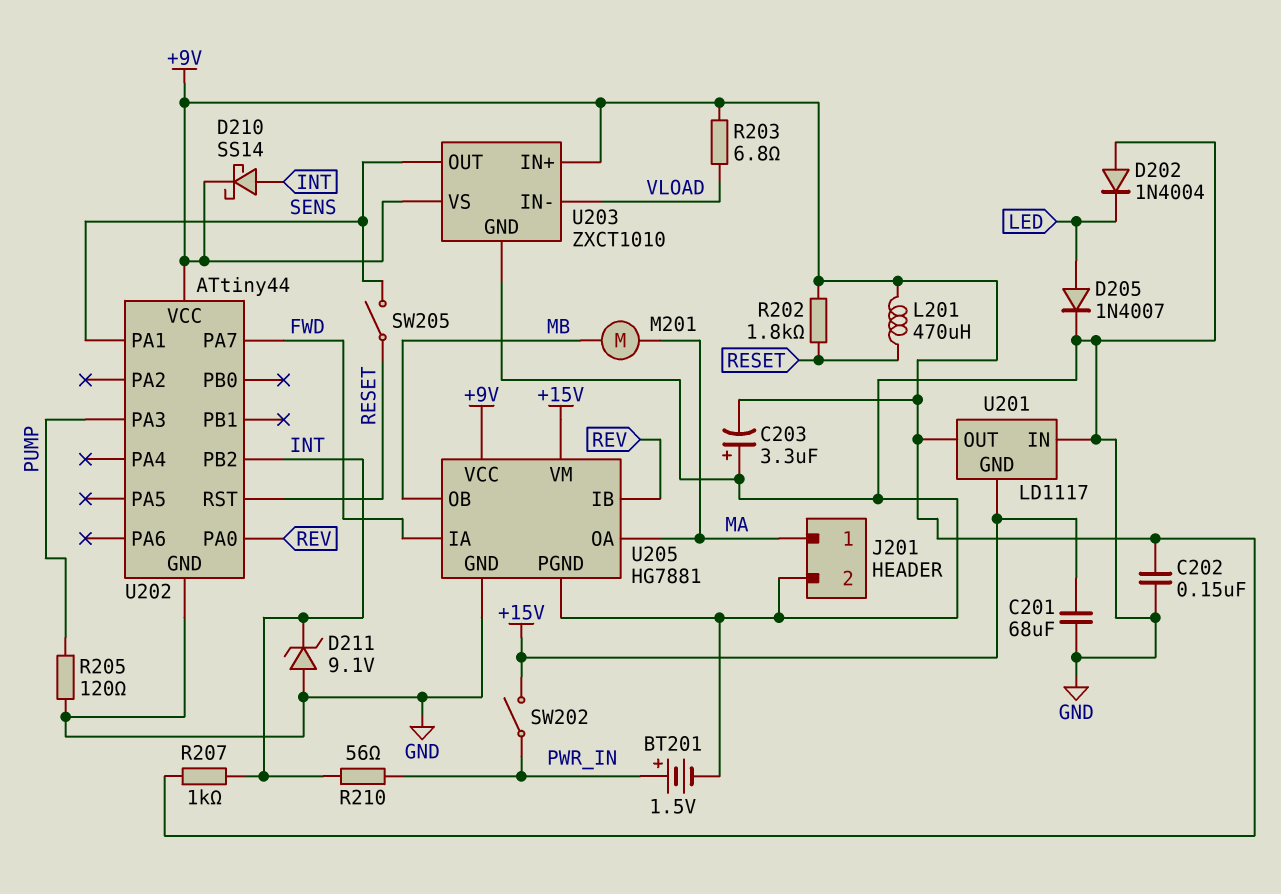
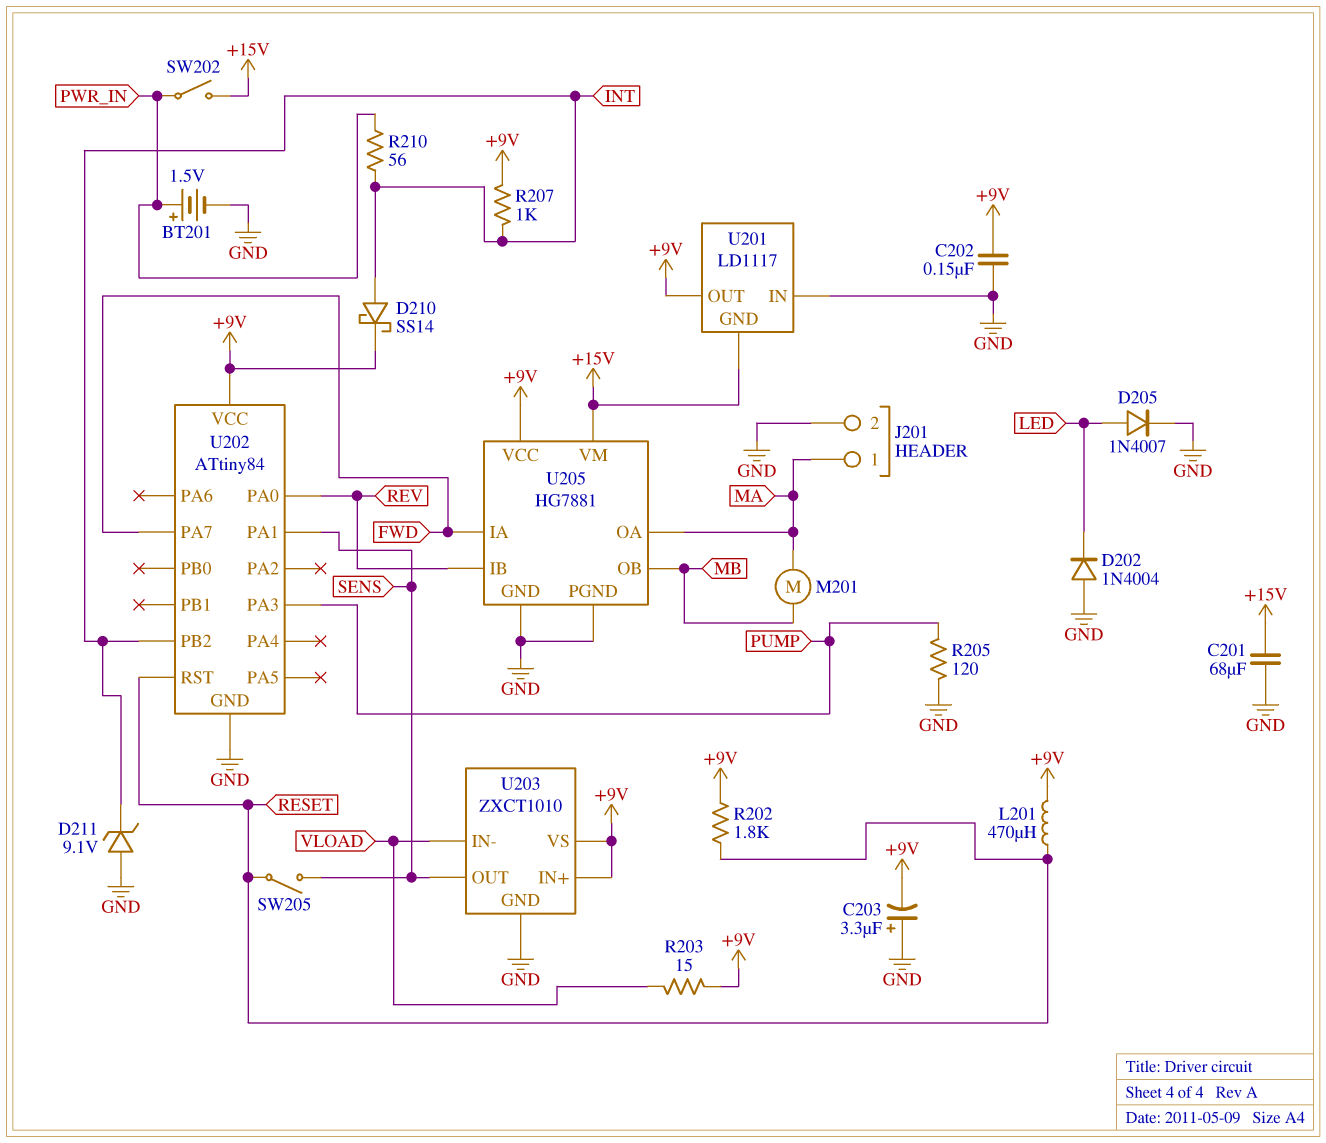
R203: 6.8 (+9V, VLOAD) -> 15 (+9V, VLOAD)
U202: ATtiny44 -> ATtiny84

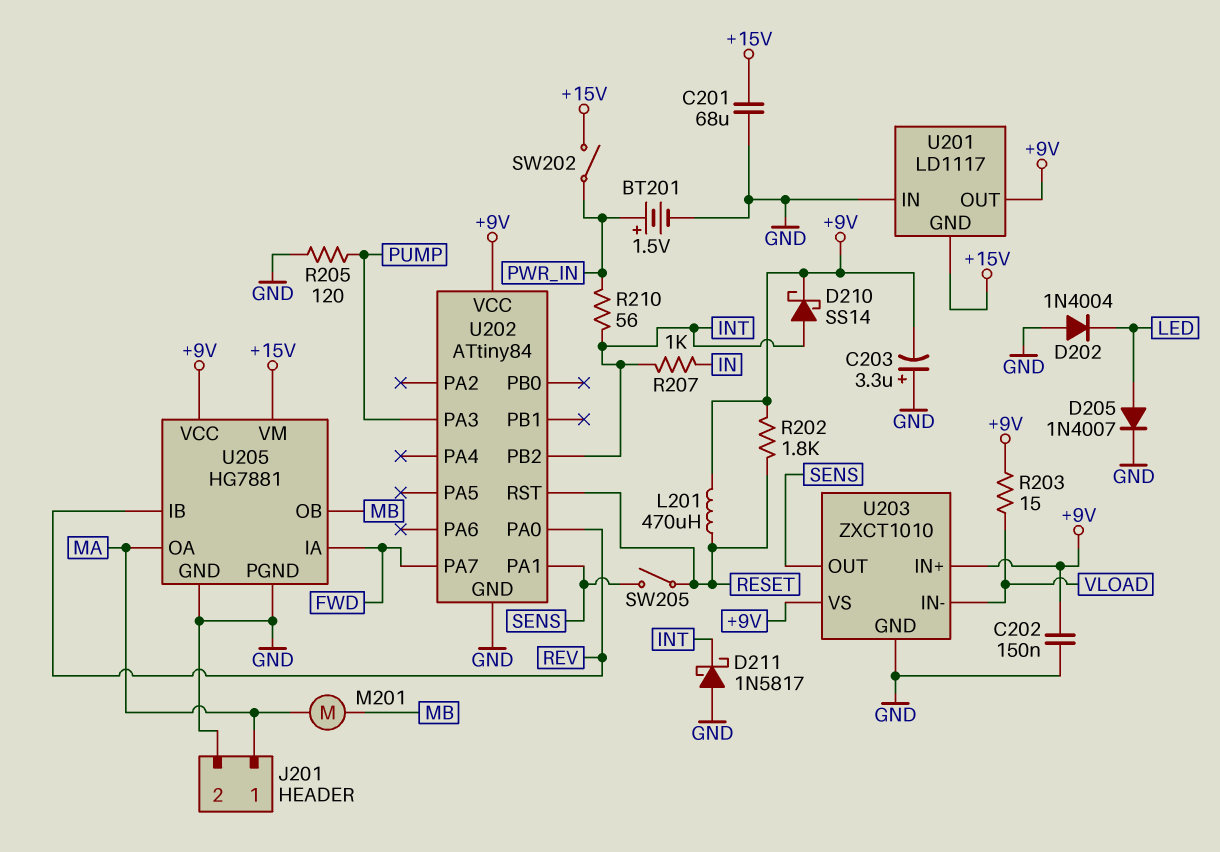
D211: zener 9.1V (A GND, K INT) -> schottky 1N5817 (A GND, K INT)
R207: 1k (+9V, INT) -> 1k (IN, INT)

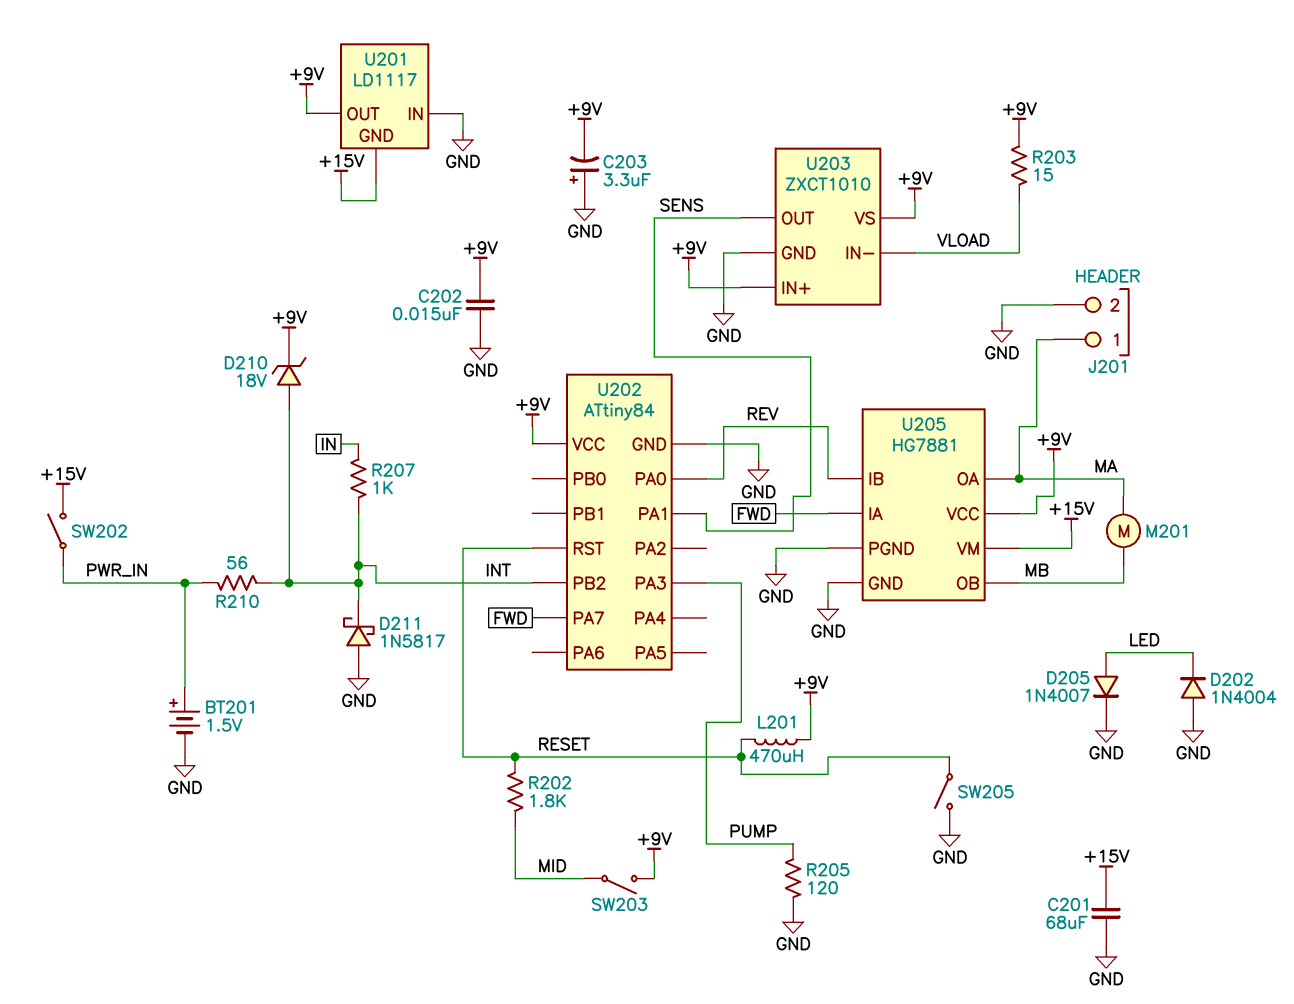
C202: 150nF (+9V, GND) -> 15nF (+9V, GND)
D210: schottky SS14 (A INT, K +9V) -> zener 18V (A INT, K +9V)
R202: 1.8k (+9V, RESET) -> 1.8k (MID, RESET)
SW203: none -> switch (+9V, MID)
SW205: switch (RESET, SENS) -> switch (GND, RESET)

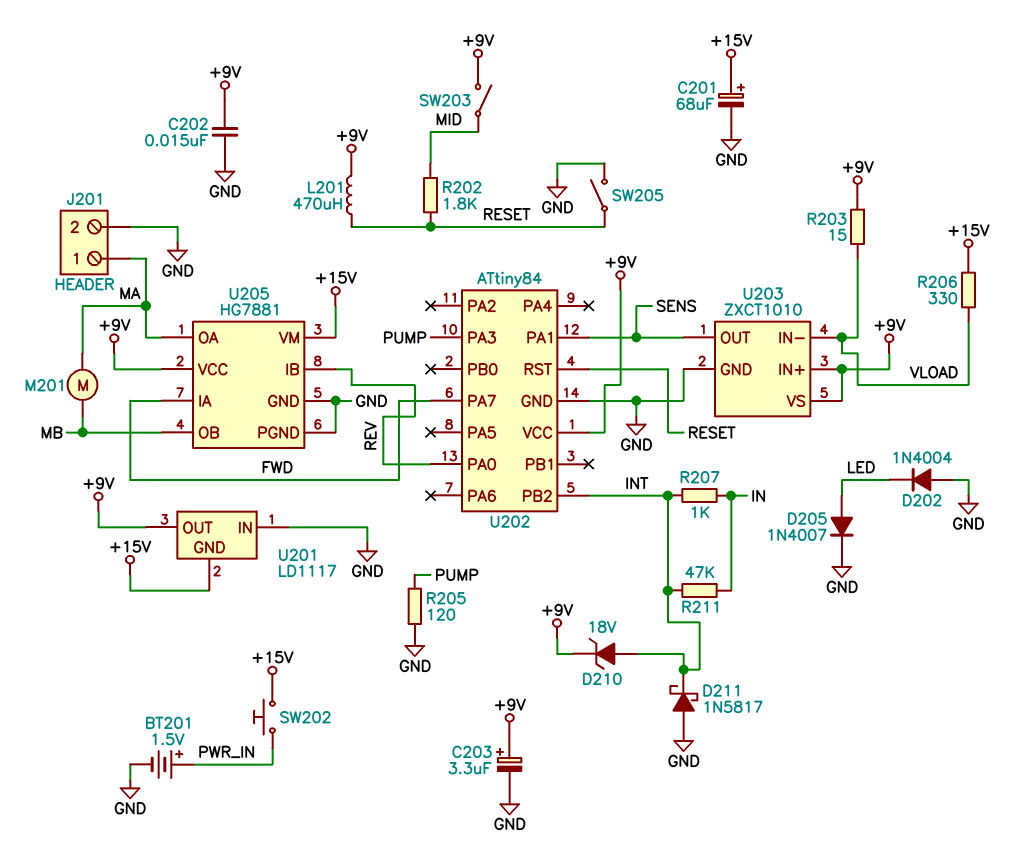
C201: 68uF (+15V, GND) -> 68uF (plus +15V, minus GND)
C203: 3.3uF (plus GND, minus +9V) -> 3.3uF (plus +9V, minus GND)
R206: none -> 330 (+15V, VLOAD)
R210: 56 (INT, PWR_IN) -> none
R211: none -> 47k (IN, INT)
SW202: switch (+15V, PWR_IN) -> button (+15V, PWR_IN)

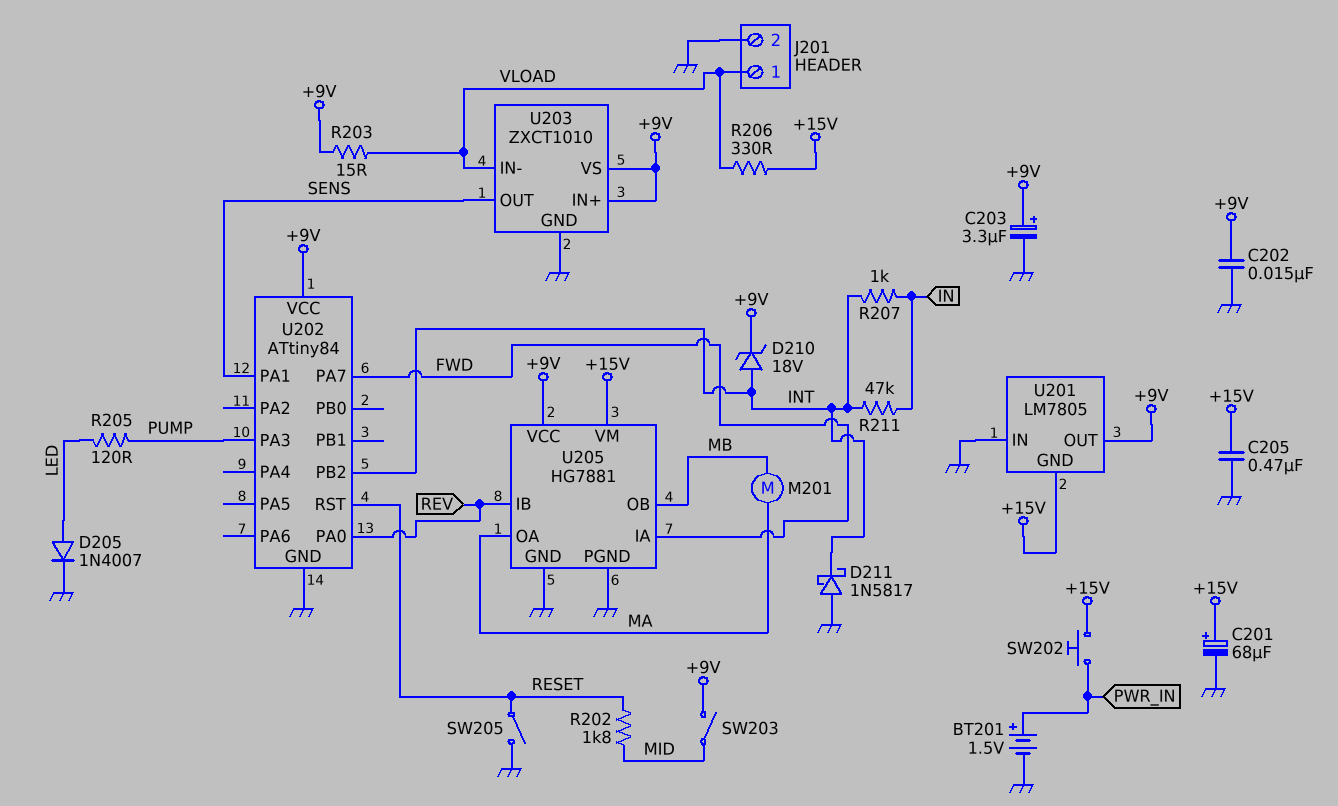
C205: none -> 470nF (+15V, GND)
D202: diode 1N4004 (A GND, K LED) -> none
J201 pin 1: MA -> VLOAD
L201: 470uH (+9V, RESET) -> none
R205: 120 (GND, PUMP) -> 120 (LED, PUMP)
U201: LD1117 -> LM7805

